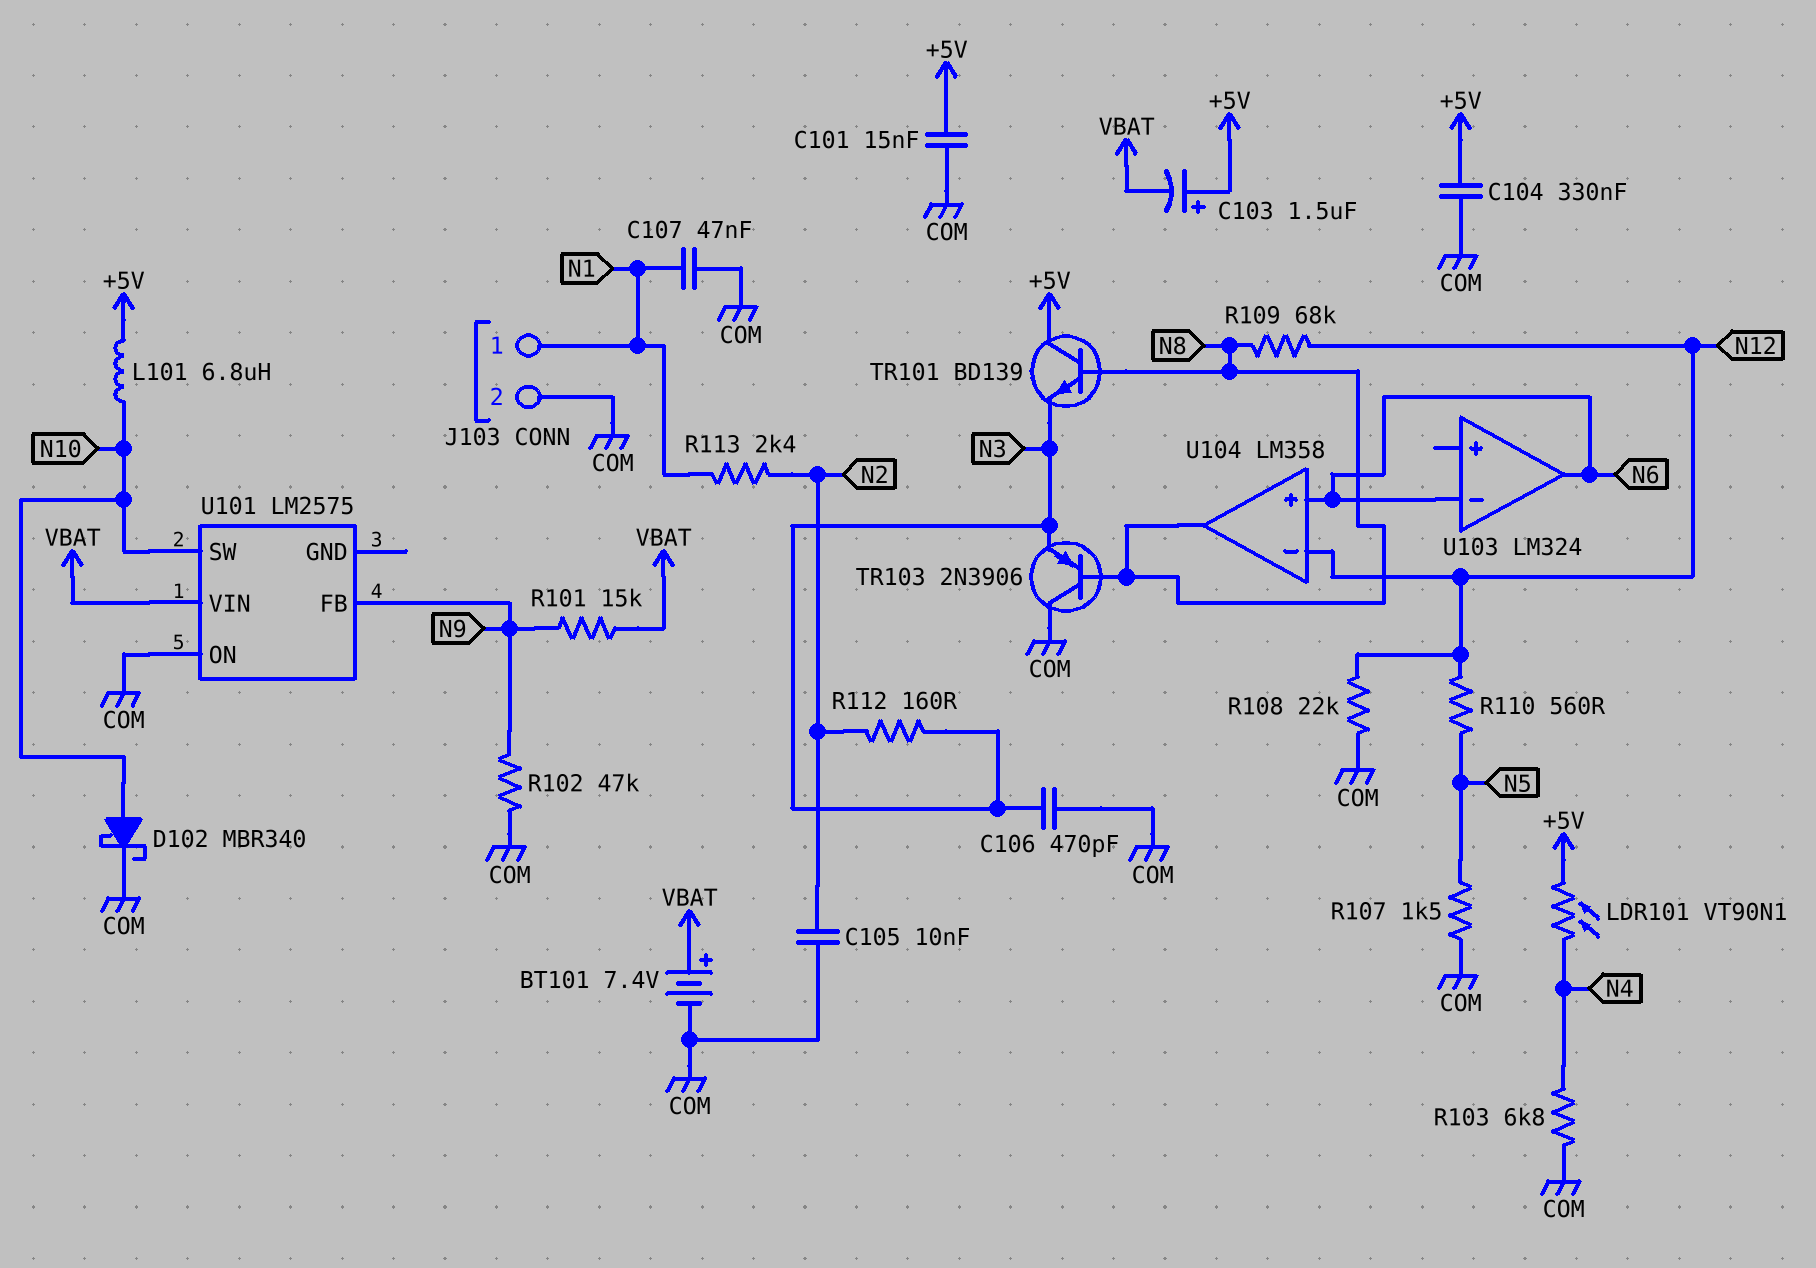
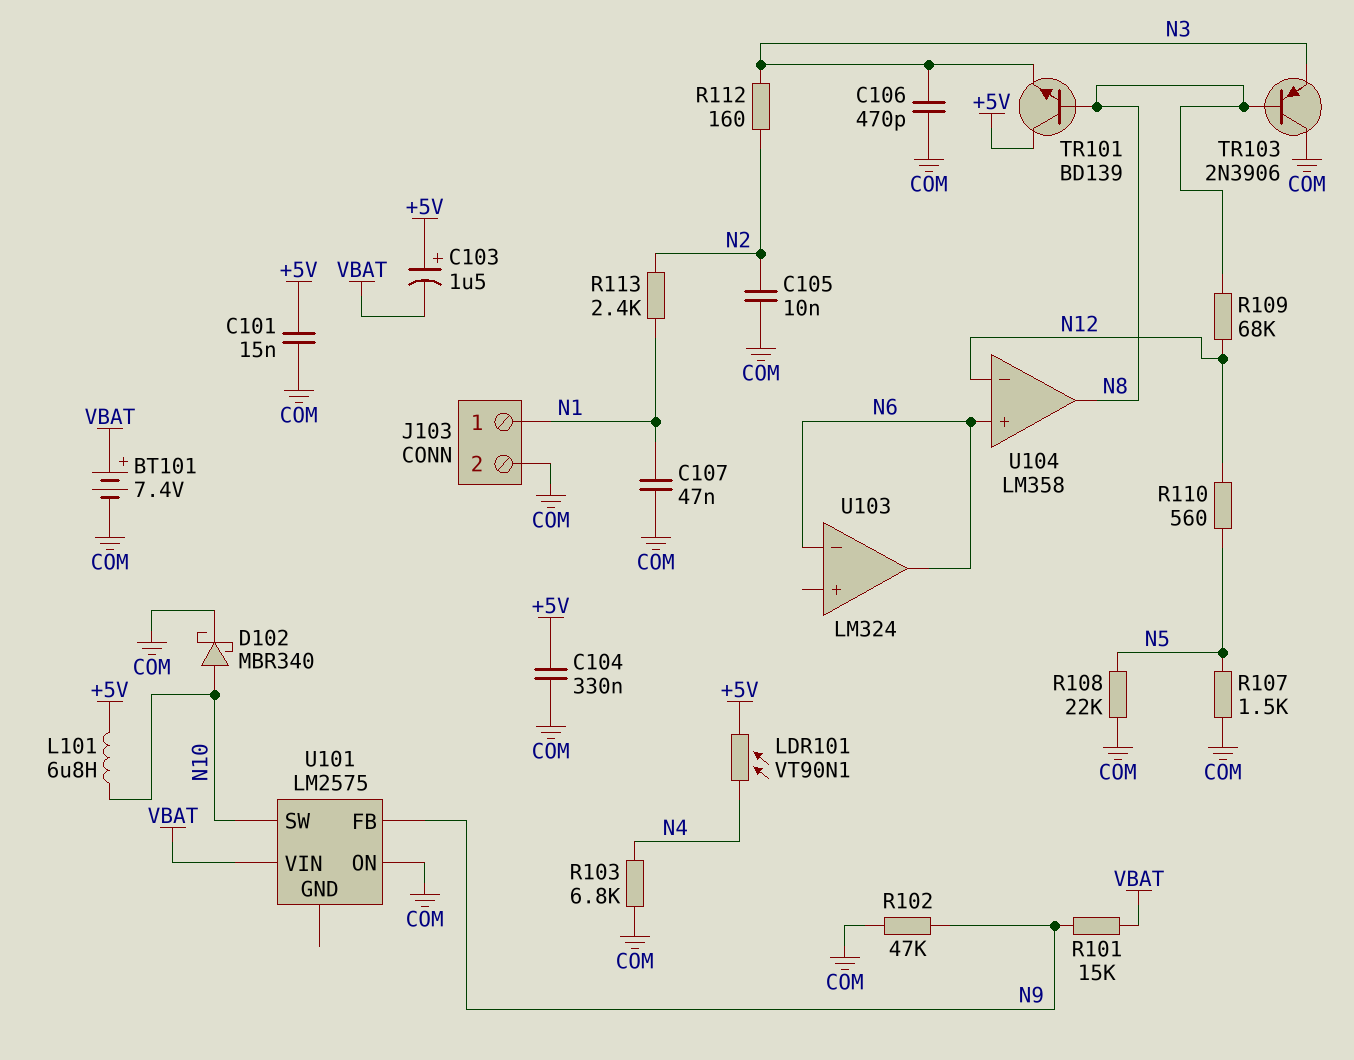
R108: 22k (COM, N12) -> 22k (COM, N5)

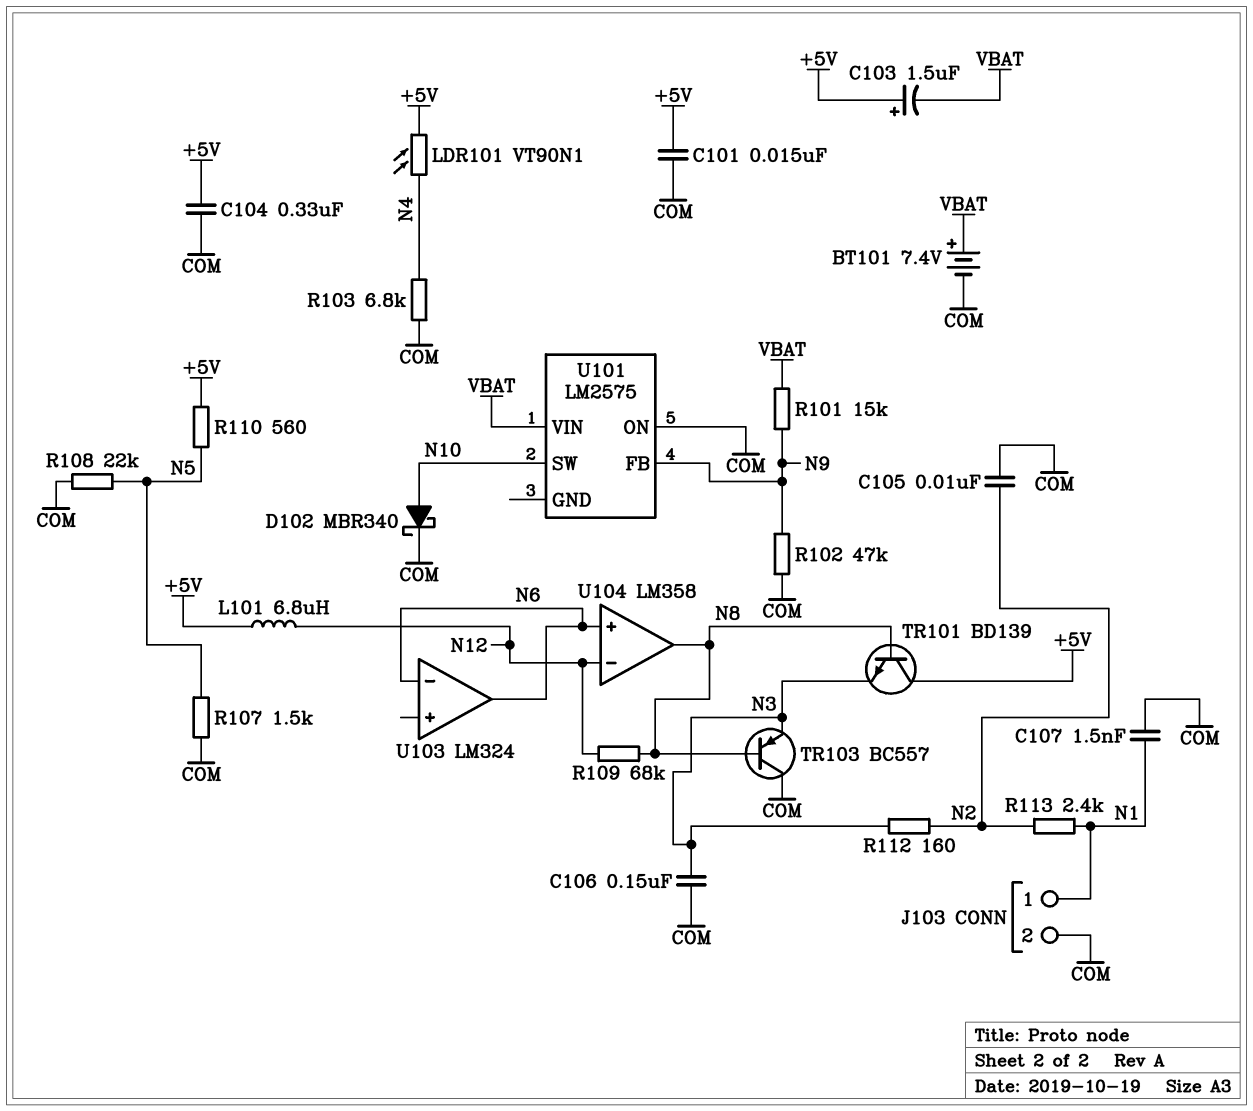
C106: 470pF (COM, N3) -> 150nF (COM, N3)
C107: 47nF (COM, N1) -> 1.5nF (COM, N1)
L101: 6.8uH (+5V, N10) -> 6.8uH (+5V, N12)
R110: 560 (N5, N12) -> 560 (+5V, N5)
TR103: PNP 2N3906 (B N8, C COM, E N3) -> PNP BC557 (B N8, C COM, E N3)

